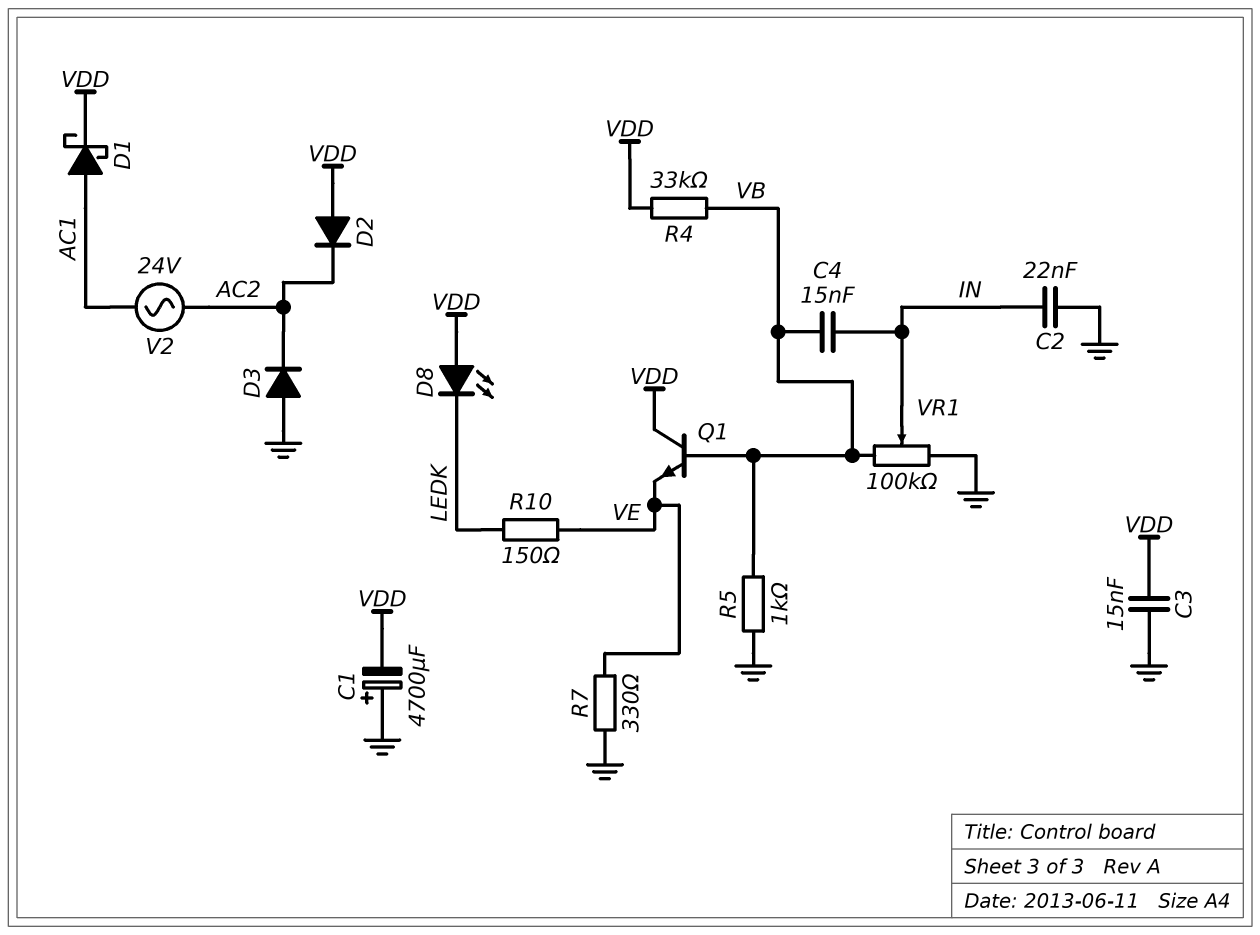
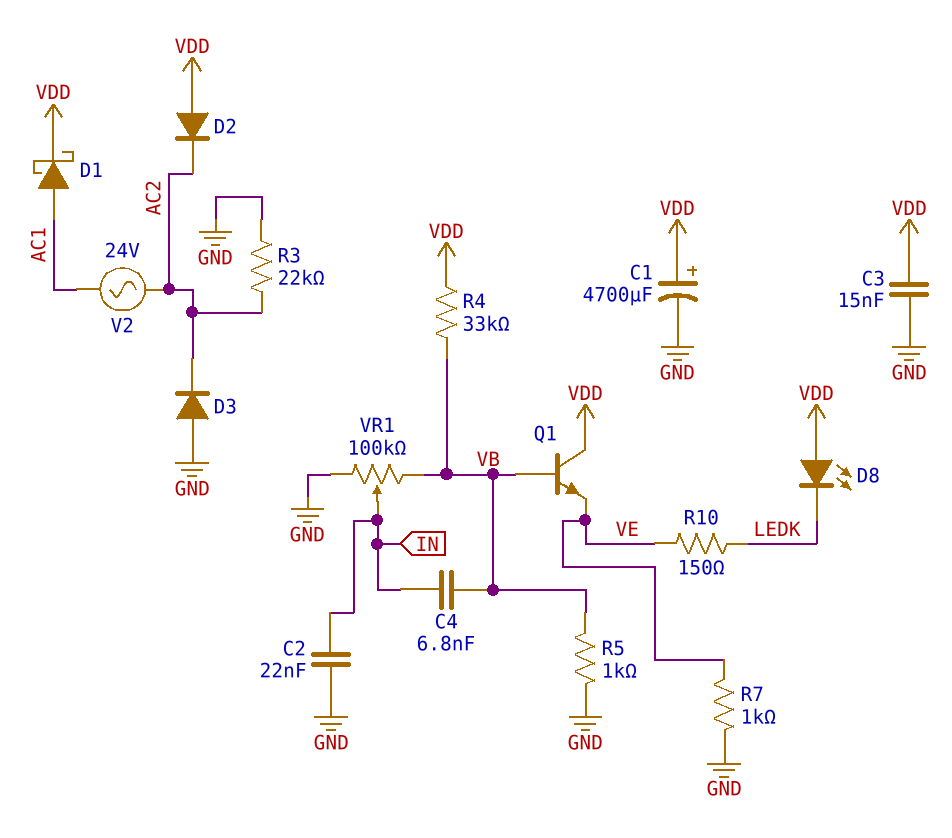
C1: 4700uF (plus GND, minus VDD) -> 4700uF (plus VDD, minus GND)
C4: 15nF (IN, VB) -> 6.8nF (IN, VB)
R3: none -> 22k (AC2, GND)
R7: 330 (GND, VE) -> 1k (GND, VE)

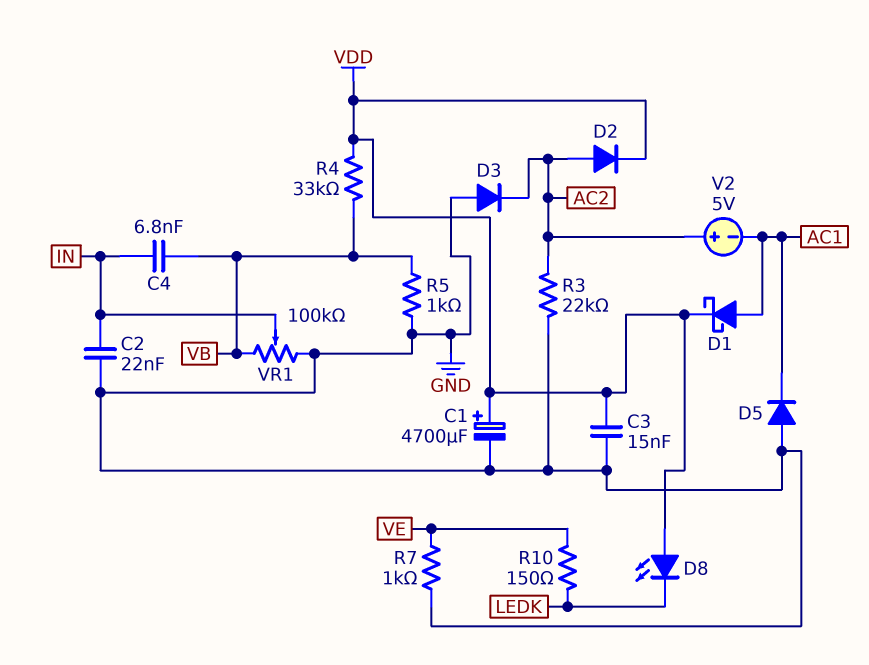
D2: diode (A VDD, K AC2) -> diode (A AC2, K VDD)
D5: none -> diode (A GND, K AC1)
Q1: NPN (B VB, C VDD, E VE) -> none
V2: AC 24V (AC1, AC2) -> 5V (plus AC2, minus AC1)

